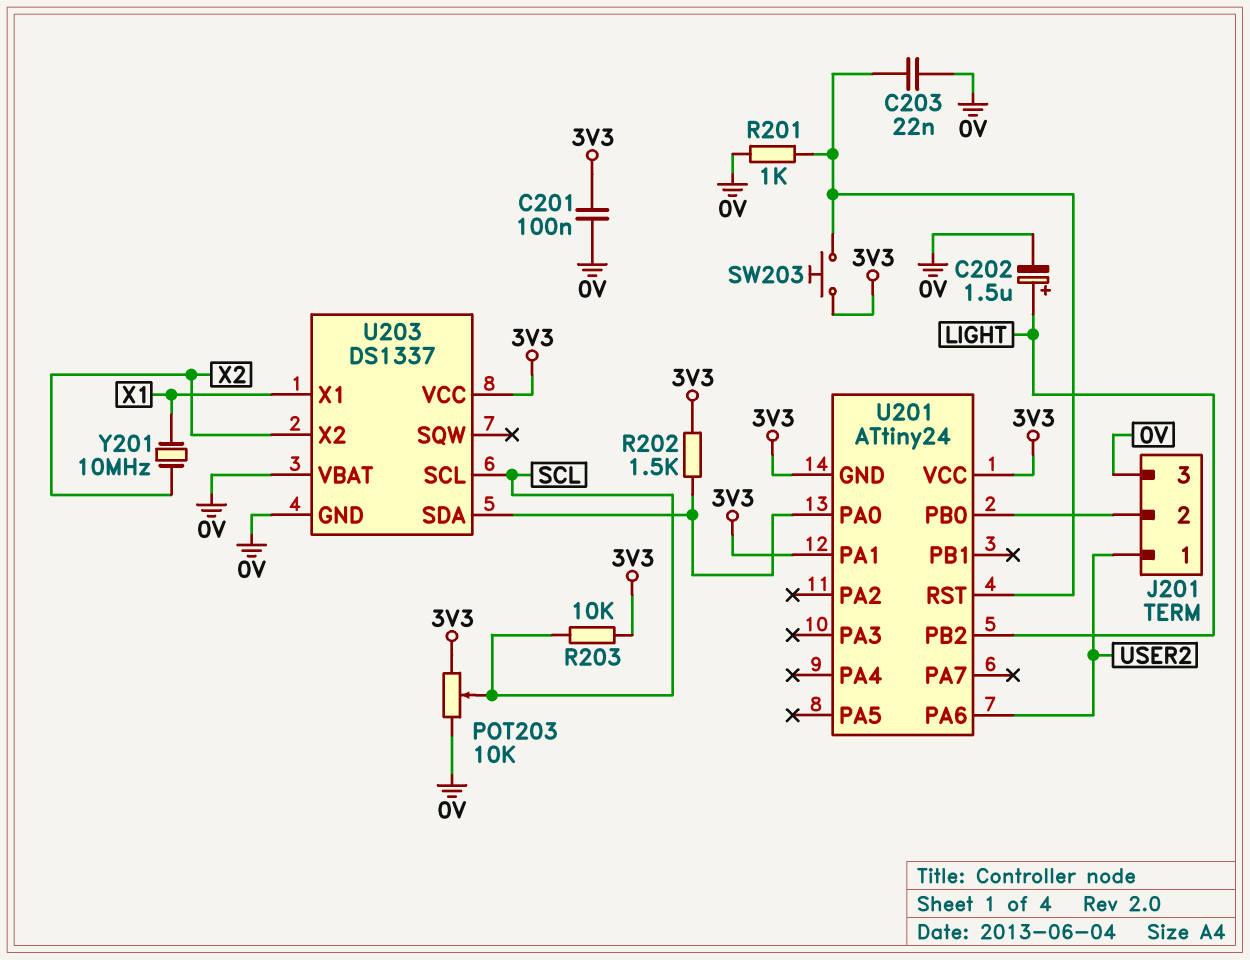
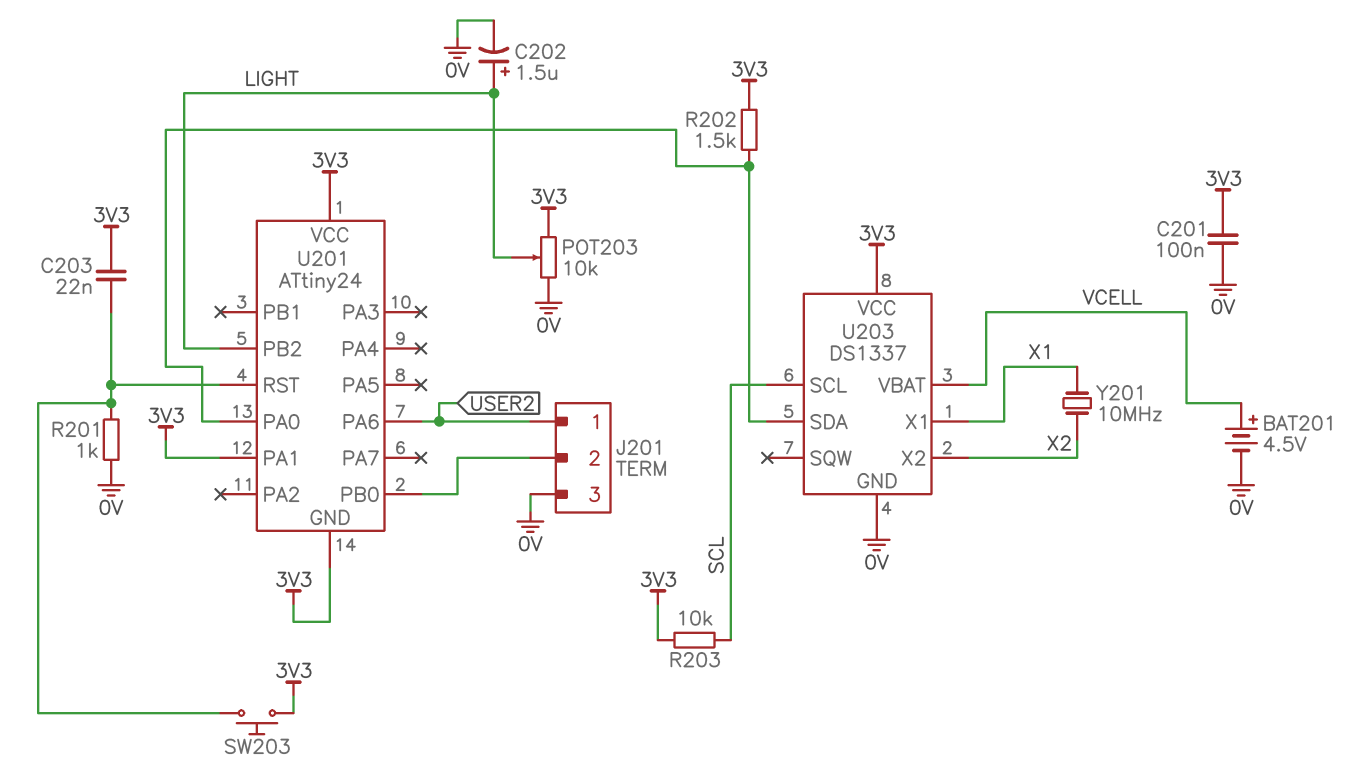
BAT201: none -> 4.5V (plus VCELL, minus 0V)
C203: 22nF (0V, U201/RST) -> 22nF (3V3, U201/RST)
POT203: 10k (0V, 3V3, wiper SCL) -> 10k (0V, 3V3, wiper LIGHT)
U203 pin VBAT: 0V -> VCELL

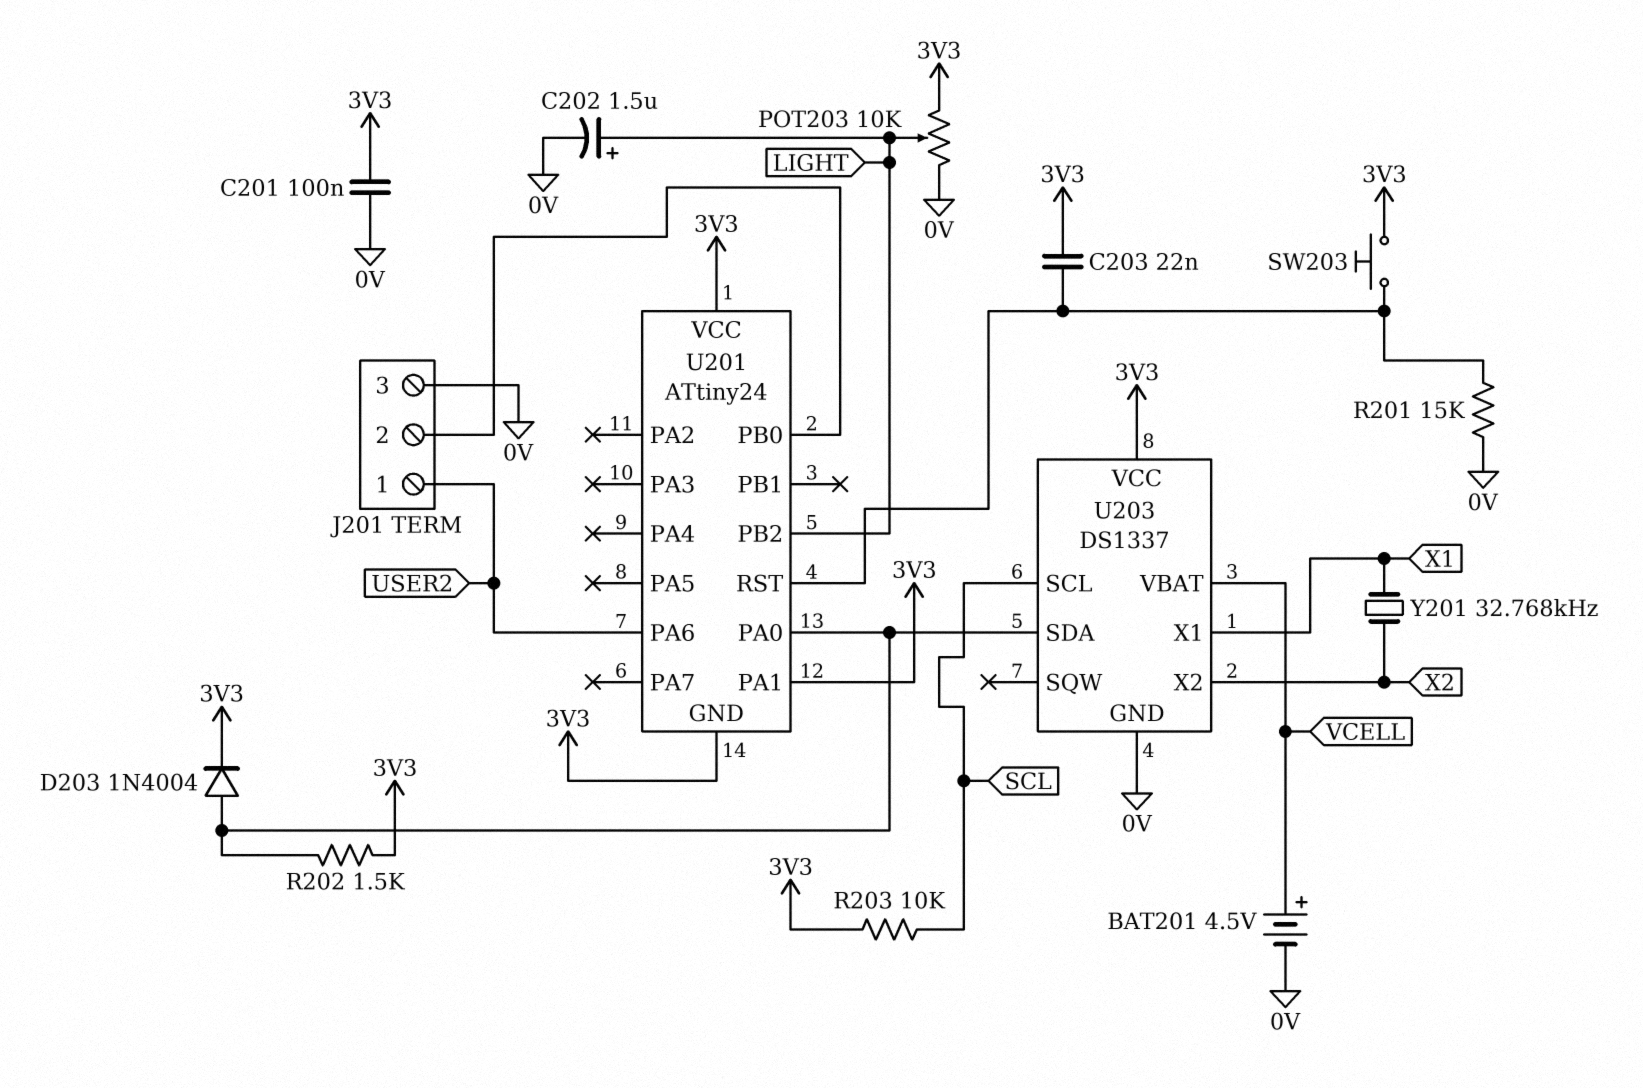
D203: none -> diode 1N4004 (A U201/PA0, K 3V3)
R201: 1k (0V, U201/RST) -> 15k (0V, U201/RST)
Y201: 10MHz (X1, X2) -> 32.768kHz (X1, X2)

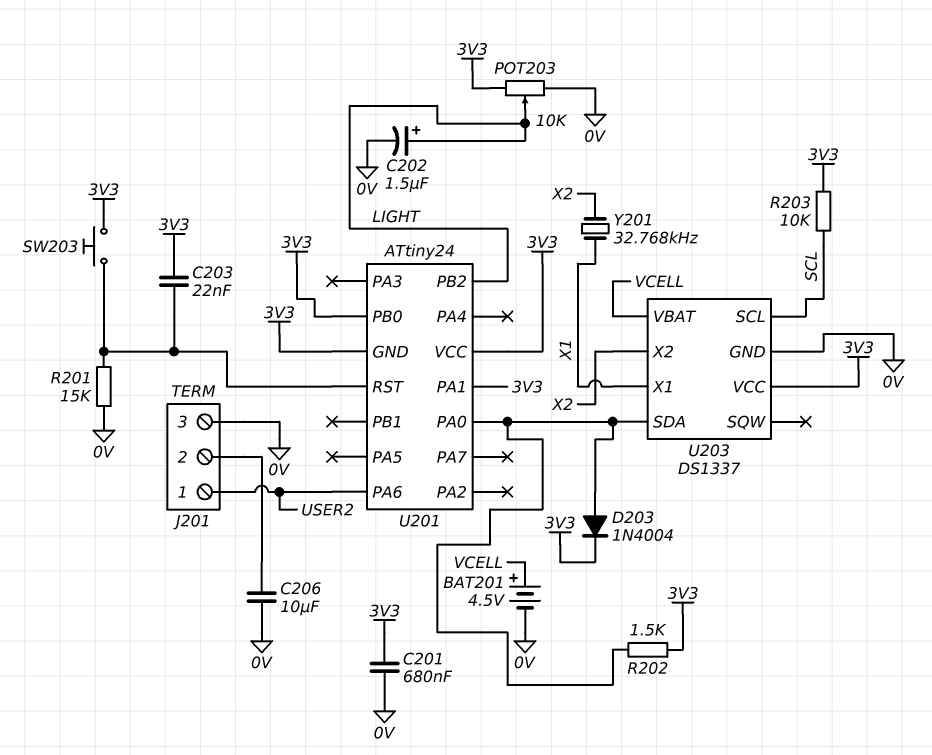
C201: 100nF (0V, 3V3) -> 680nF (0V, 3V3)
C206: none -> 10uF (0V, J201/2)
U201 pin PB0: J201/2 -> 3V3

